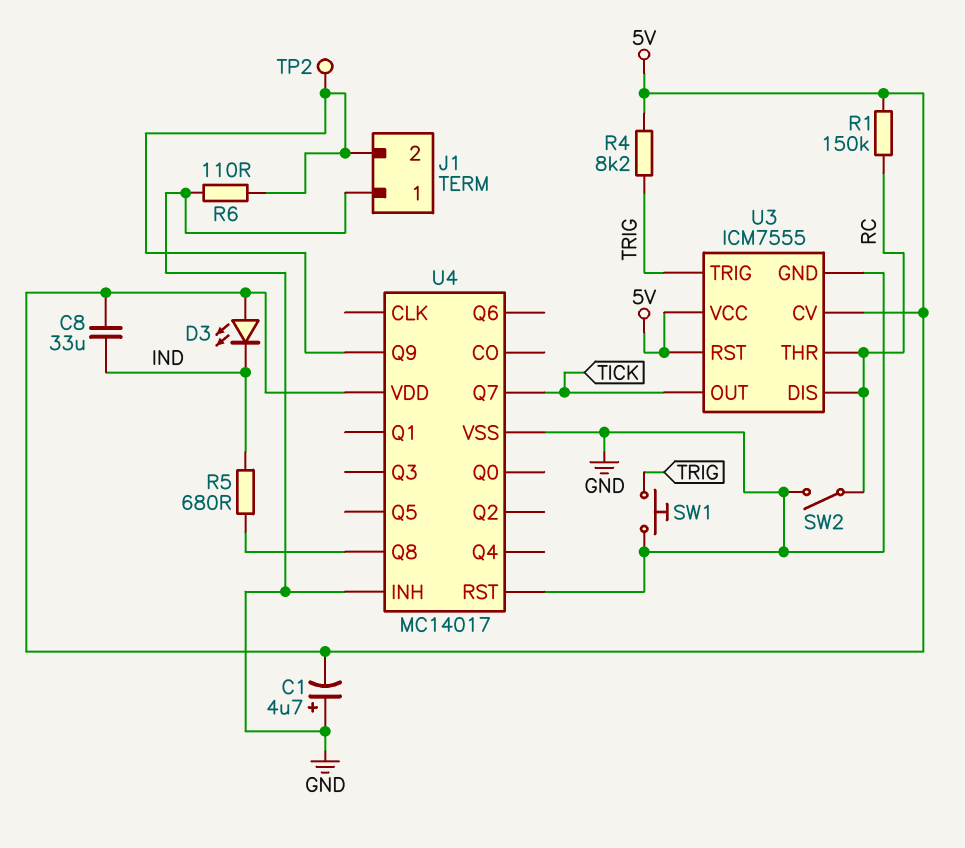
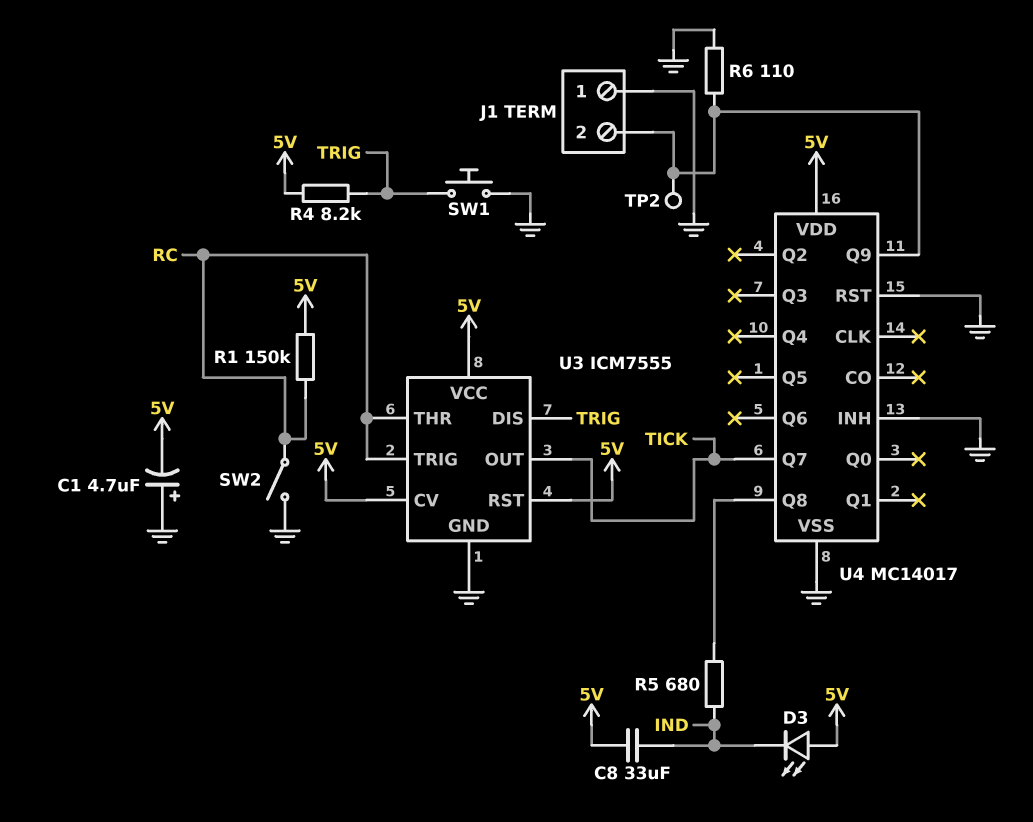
U3 pin DIS: RC -> TRIG
U3 pin TRIG: TRIG -> RC

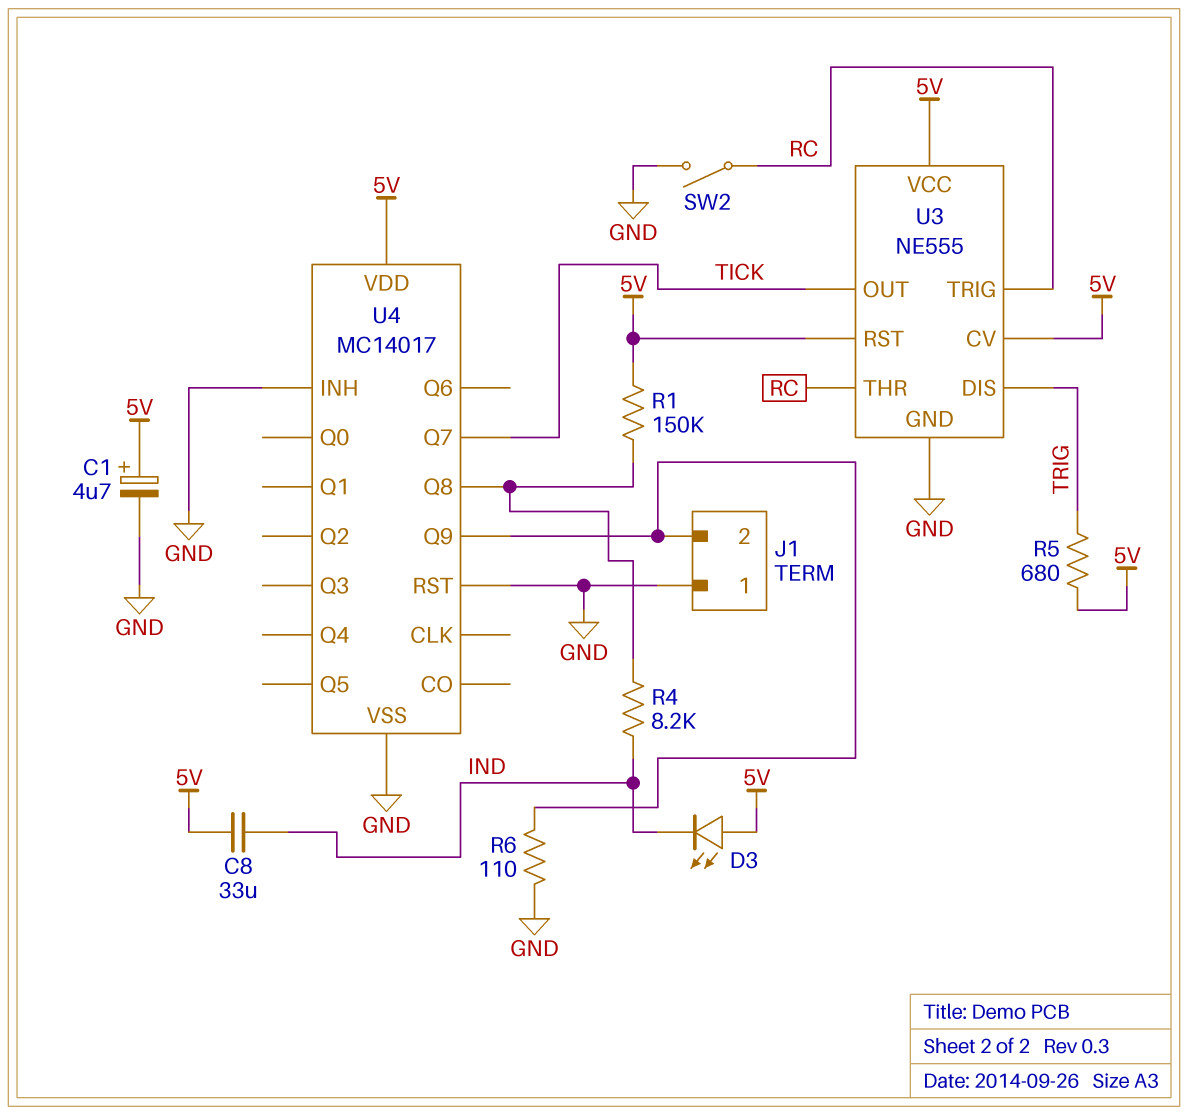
C1: 4.7uF (plus GND, minus 5V) -> 4.7uF (plus 5V, minus GND)
R1: 150k (5V, RC) -> 150k (5V, U4/Q8)
R4: 8.2k (5V, TRIG) -> 8.2k (IND, U4/Q8)
R5: 680 (IND, U4/Q8) -> 680 (5V, TRIG)
SW1: button (GND, TRIG) -> none
TP2: test point (J1/2) -> none
U3: ICM7555 -> NE555

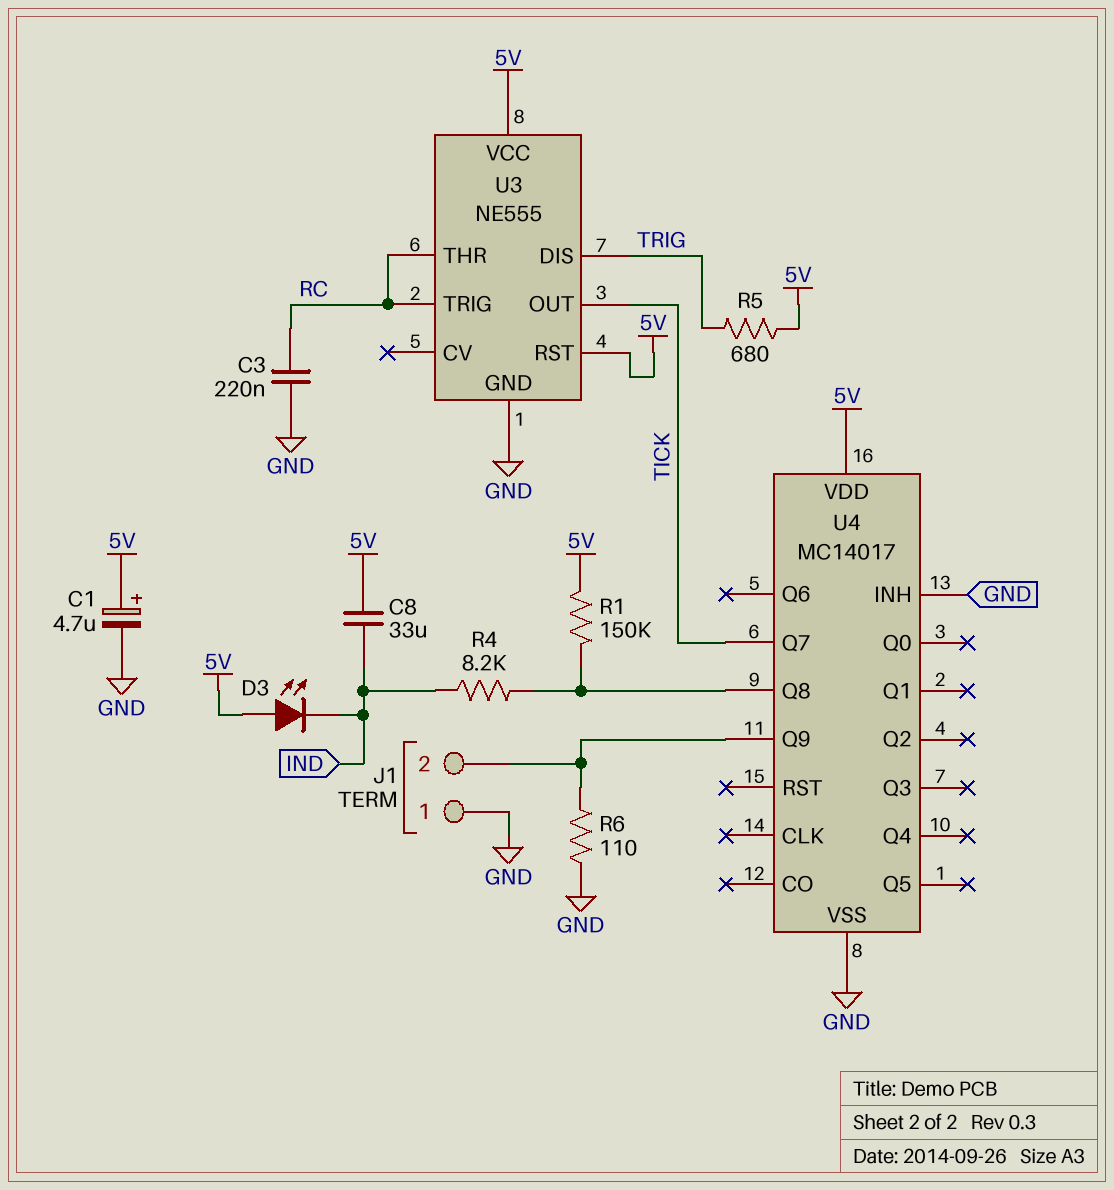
C3: none -> 220nF (GND, RC)
SW2: switch (GND, RC) -> none
U3 pin CV: 5V -> none
U4 pin RST: GND -> none

